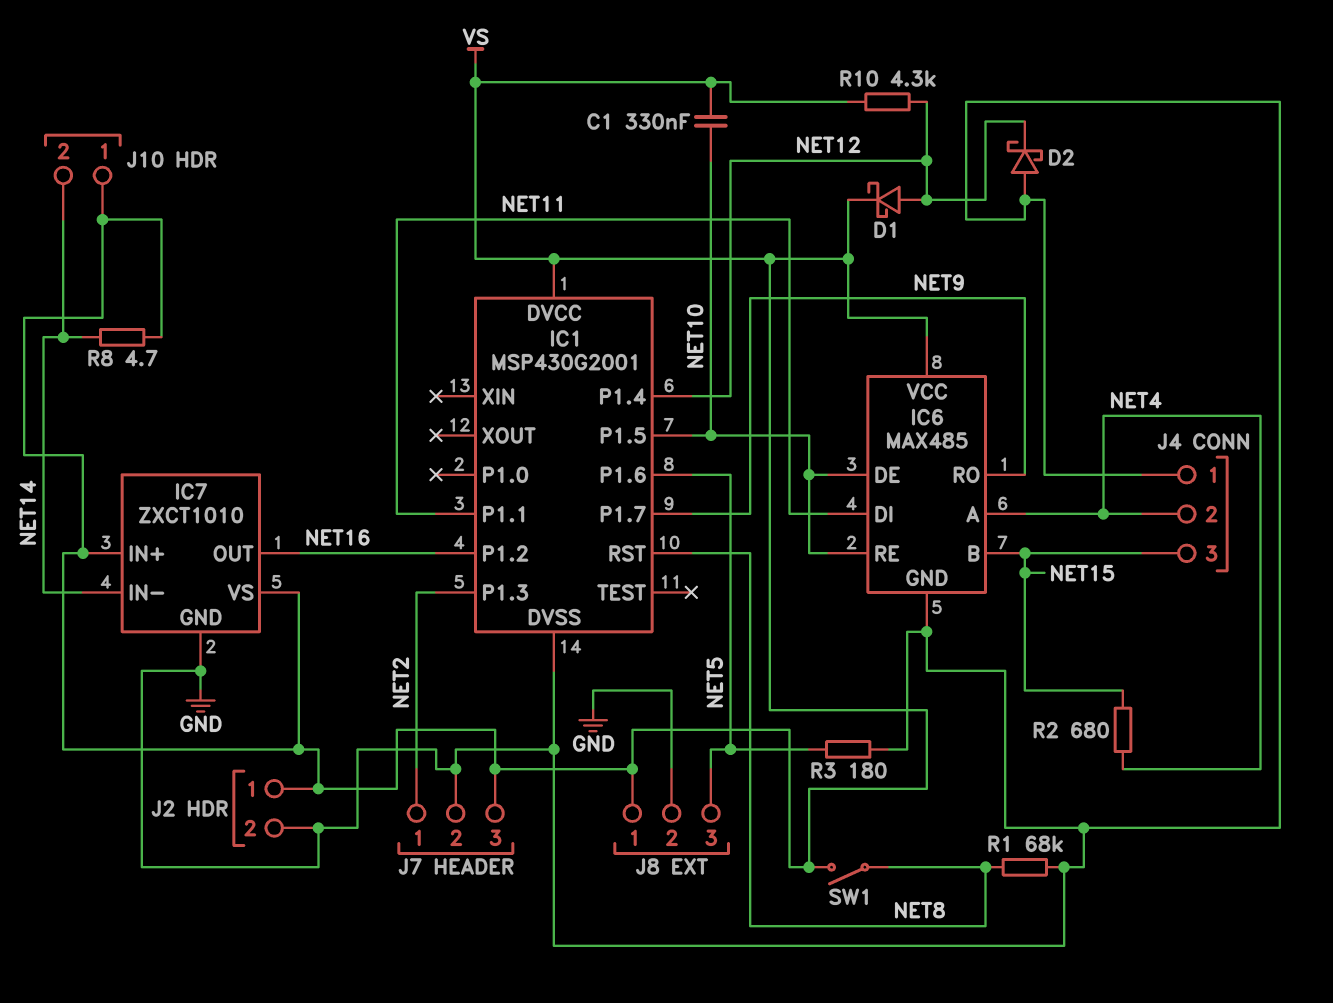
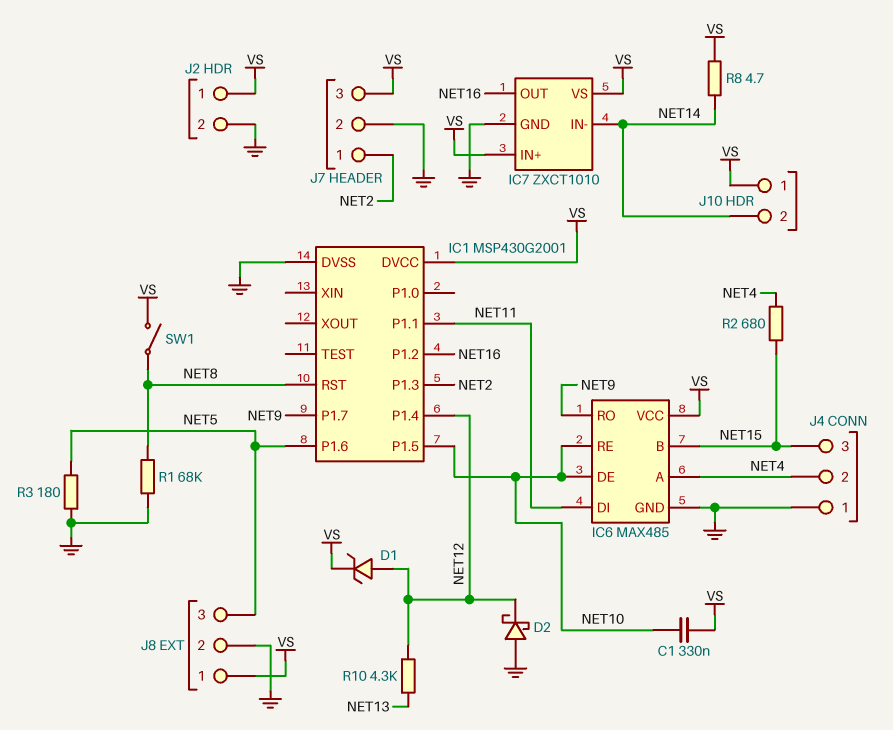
D1: schottky (A NET12, K VS) -> zener (A NET12, K VS)
R10: 4.3k (NET12, VS) -> 4.3k (NET12, NET13)

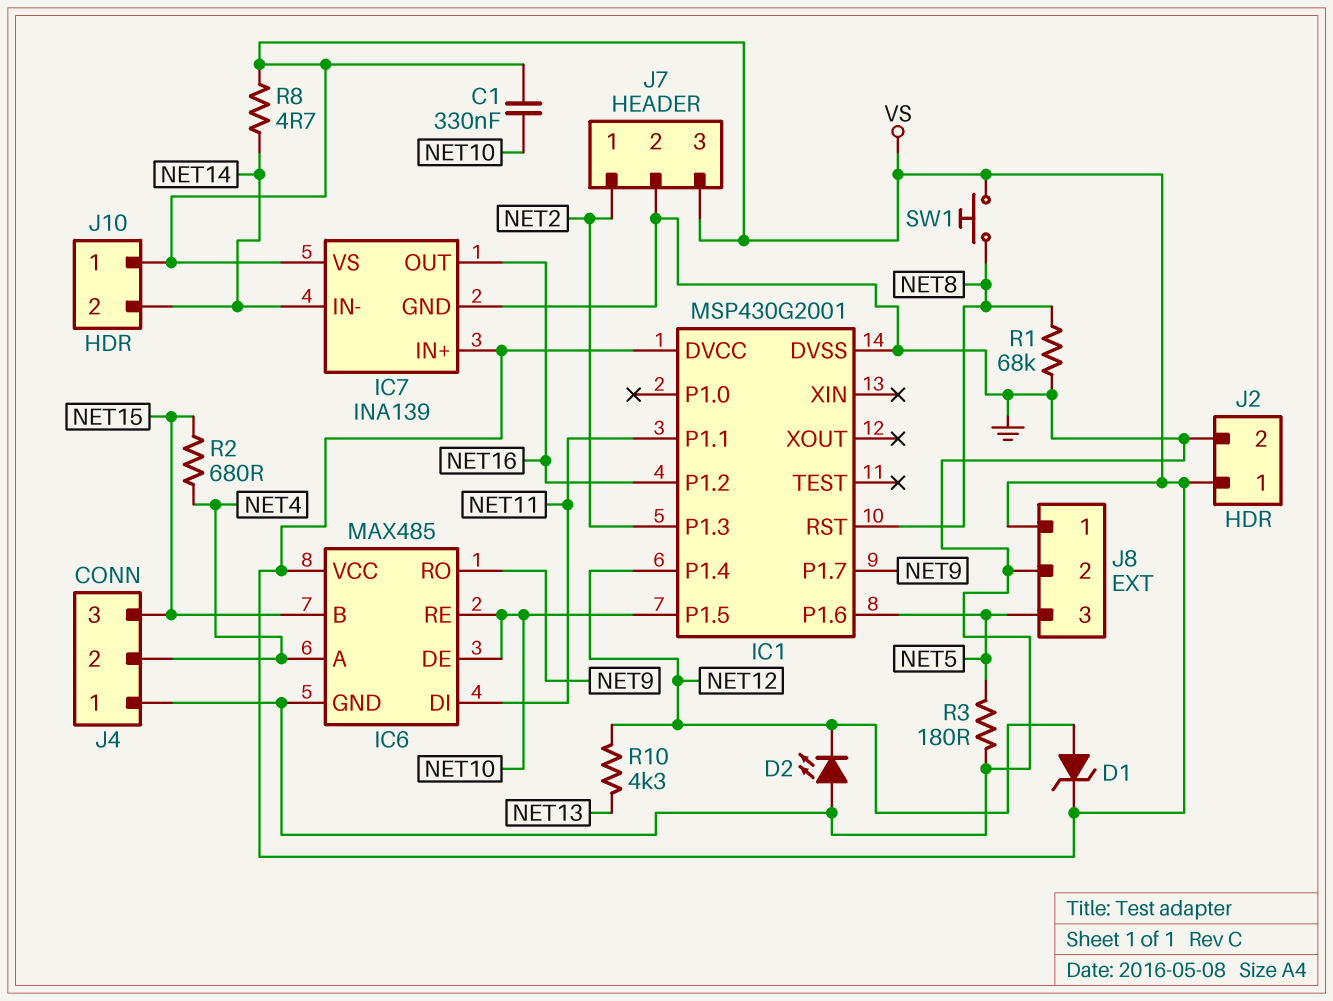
D2: schottky (A GND, K NET12) -> LED (A GND, K NET12)
IC7: ZXCT1010 -> INA139
SW1: switch (NET8, VS) -> button (NET8, VS)

